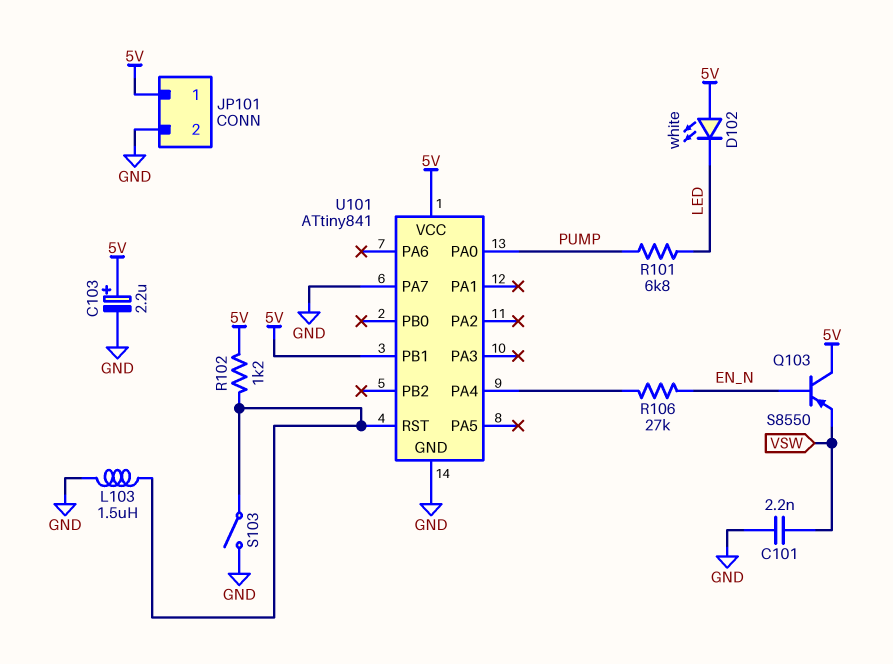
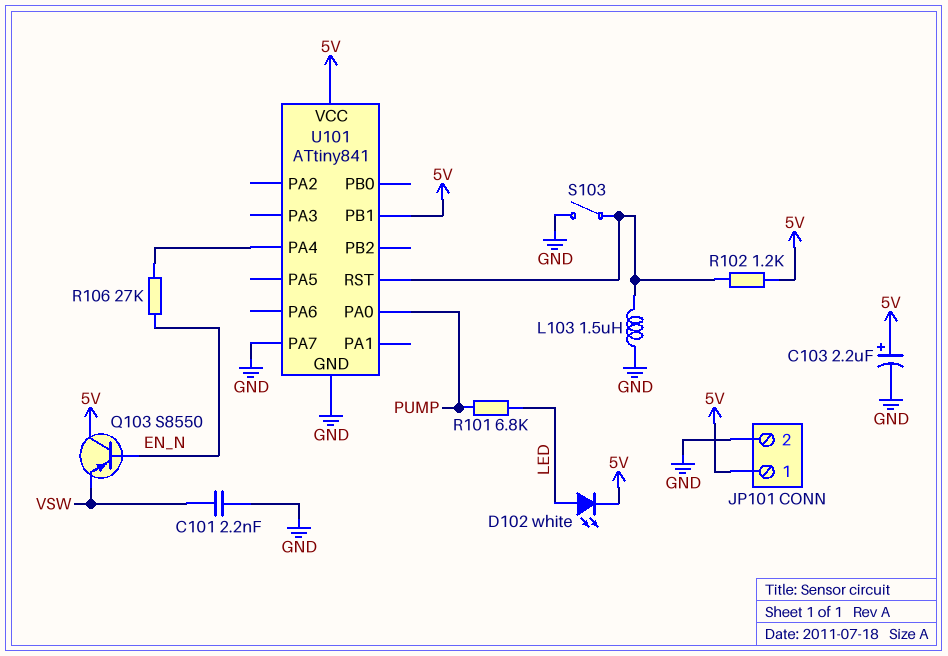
D102: LED white (A 5V, K LED) -> LED white (A LED, K 5V)

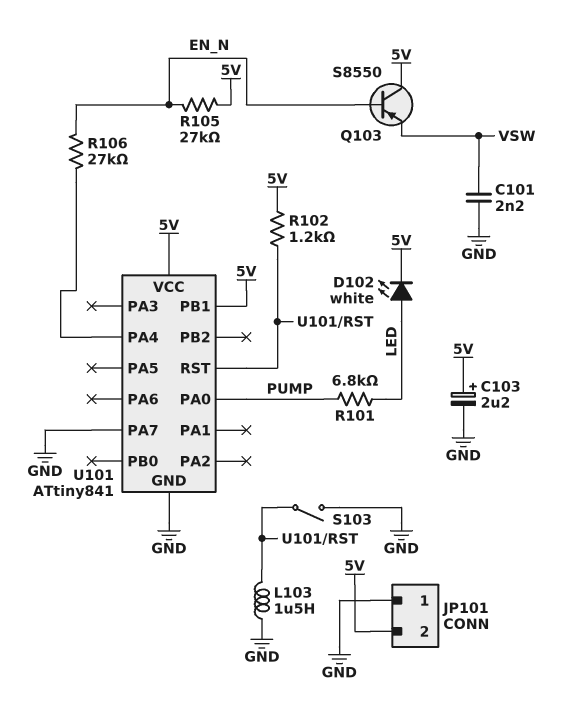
JP101 pin 1: 5V -> GND
JP101 pin 2: GND -> 5V
R105: none -> 27k (5V, EN_N)

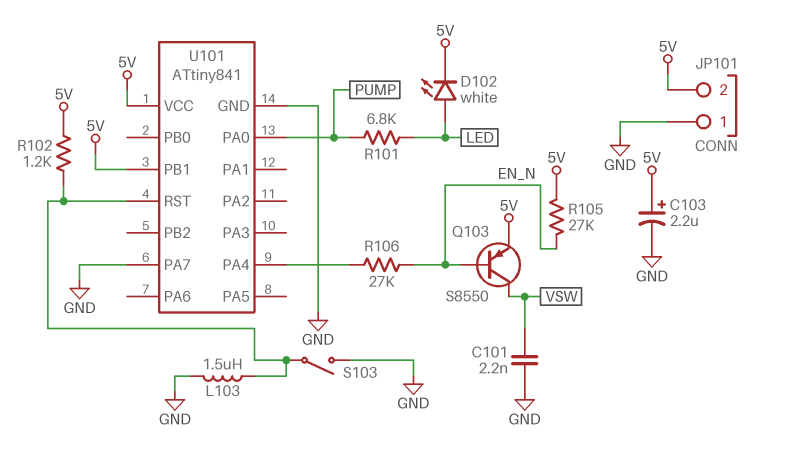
Q103: PNP S8550 (B EN_N, C 5V, E VSW) -> PNP S8550 (B EN_N, C VSW, E 5V)

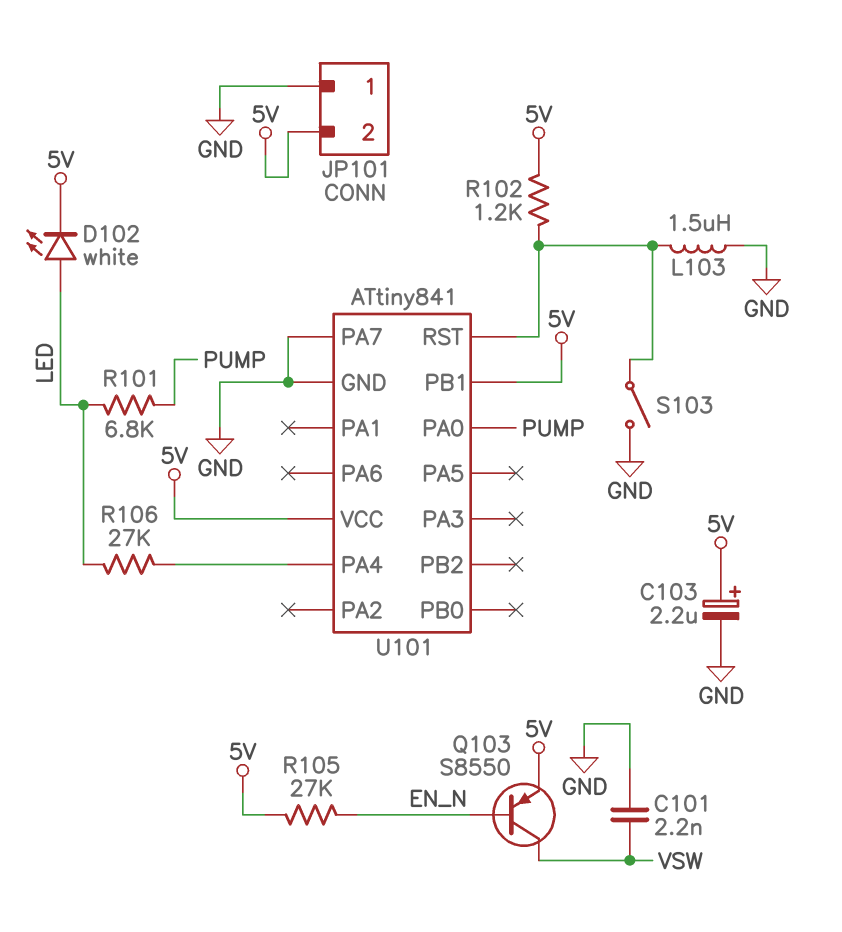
R106: 27k (EN_N, U101/PA4) -> 27k (LED, U101/PA4)

